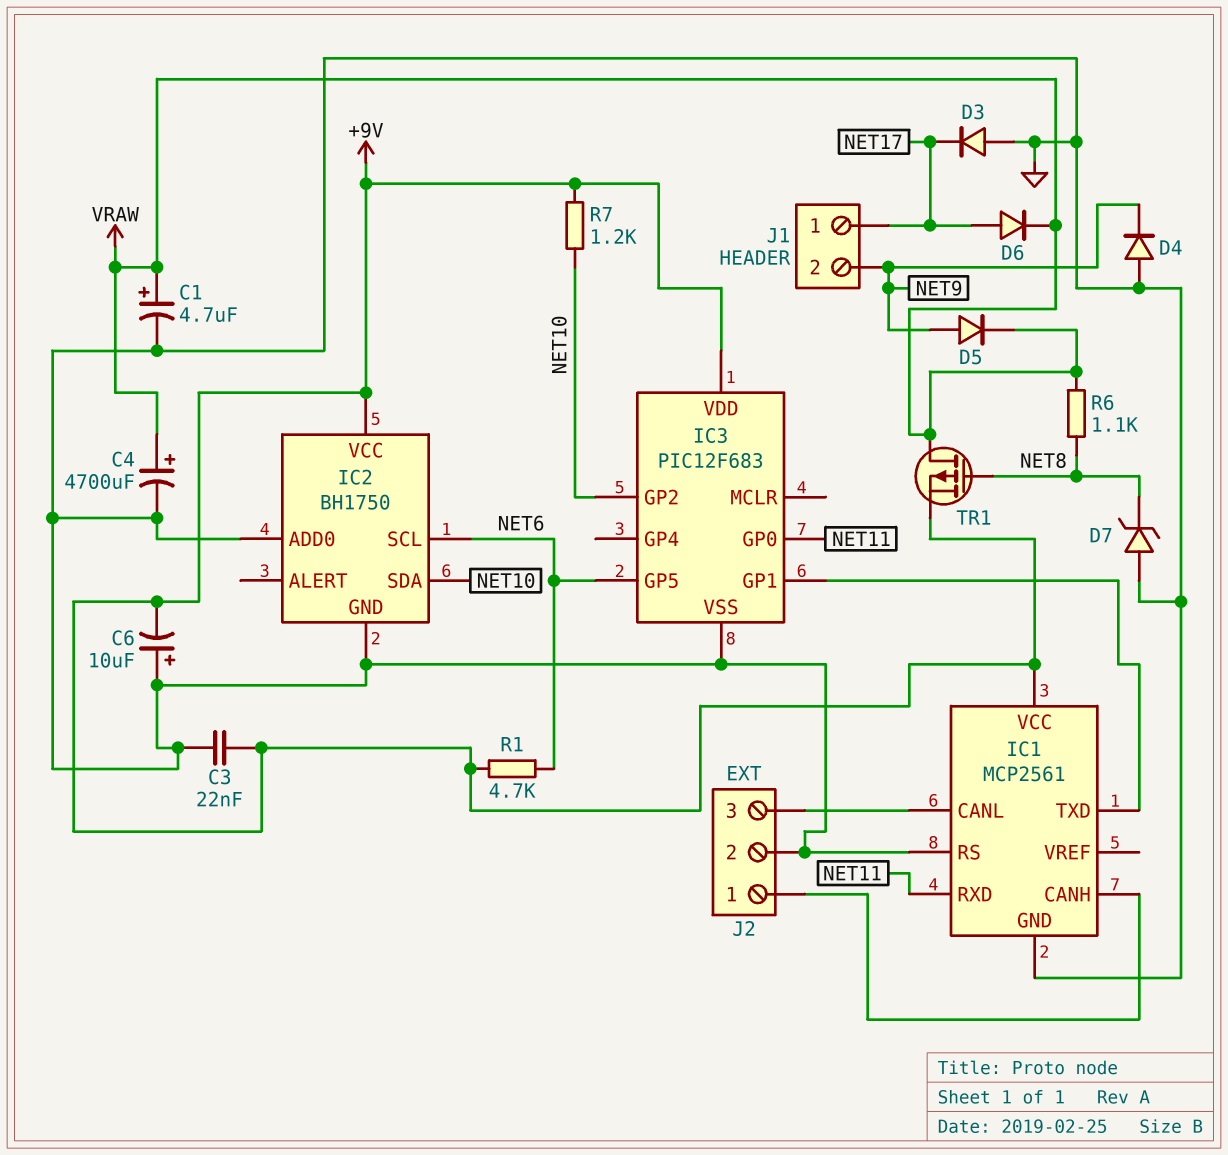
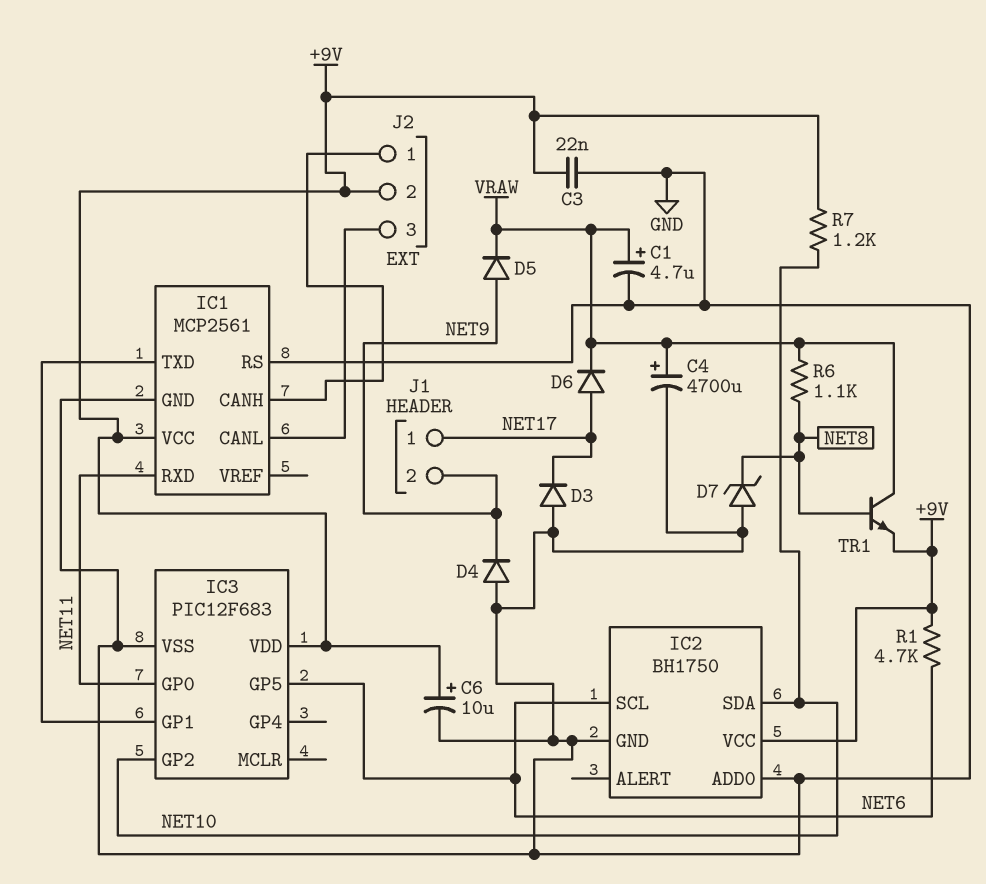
C6: 10uF (plus GND, minus +9V) -> 10uF (plus +9V, minus GND)
J2 pin 2: GND -> +9V
TR1: PMOS (G NET8, D VRAW, S +9V) -> NPN (B NET8, C VRAW, E +9V)

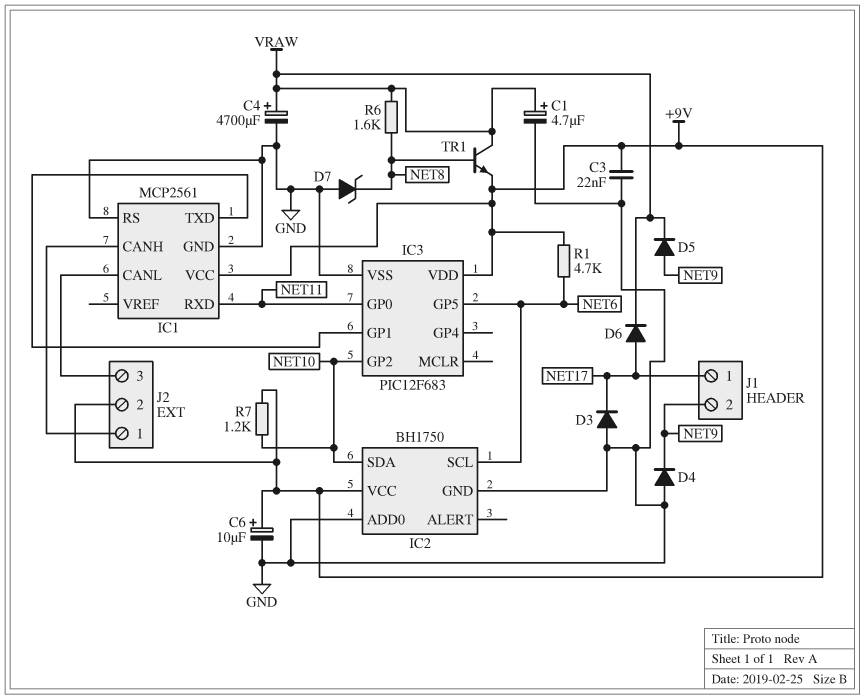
R6: 1.1k (NET8, VRAW) -> 1.6k (NET8, VRAW)

